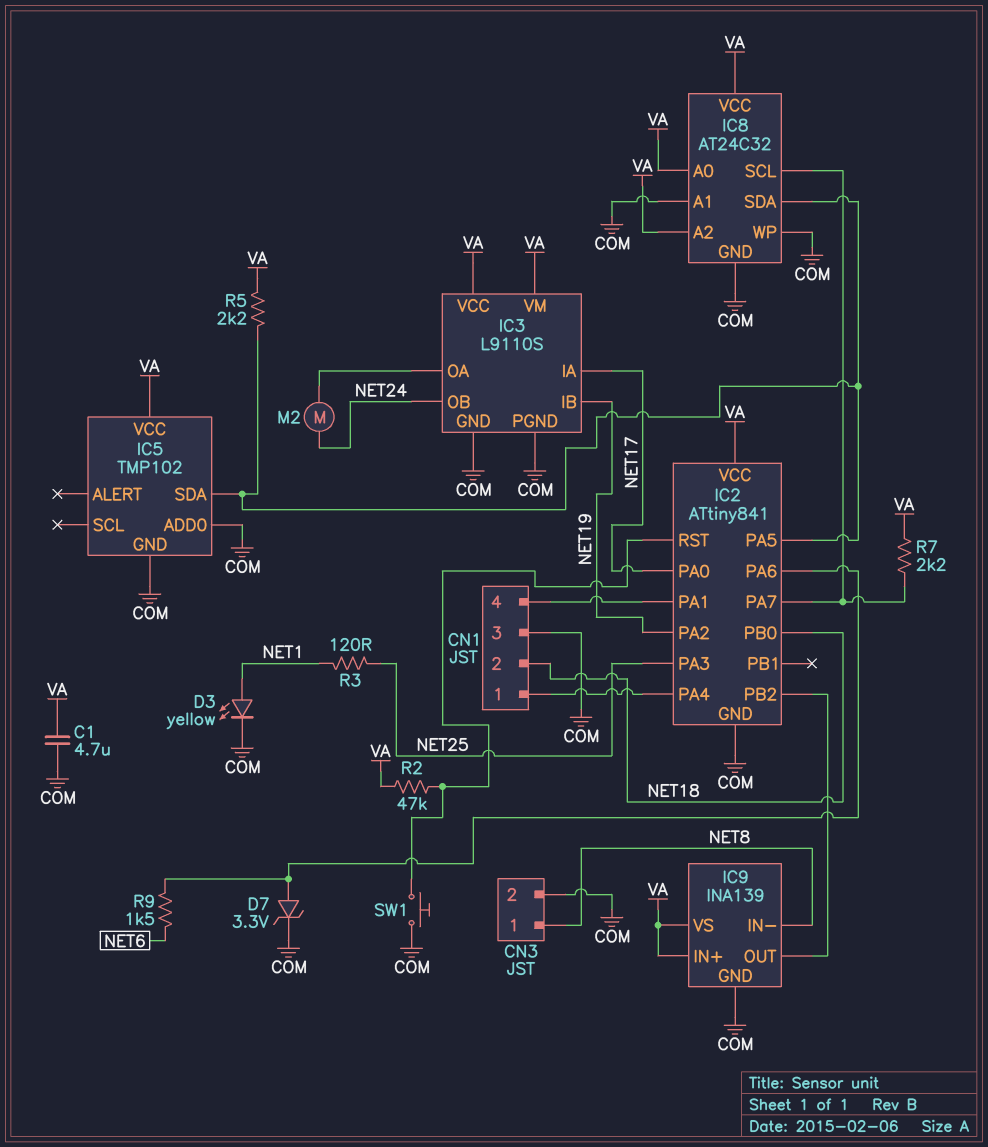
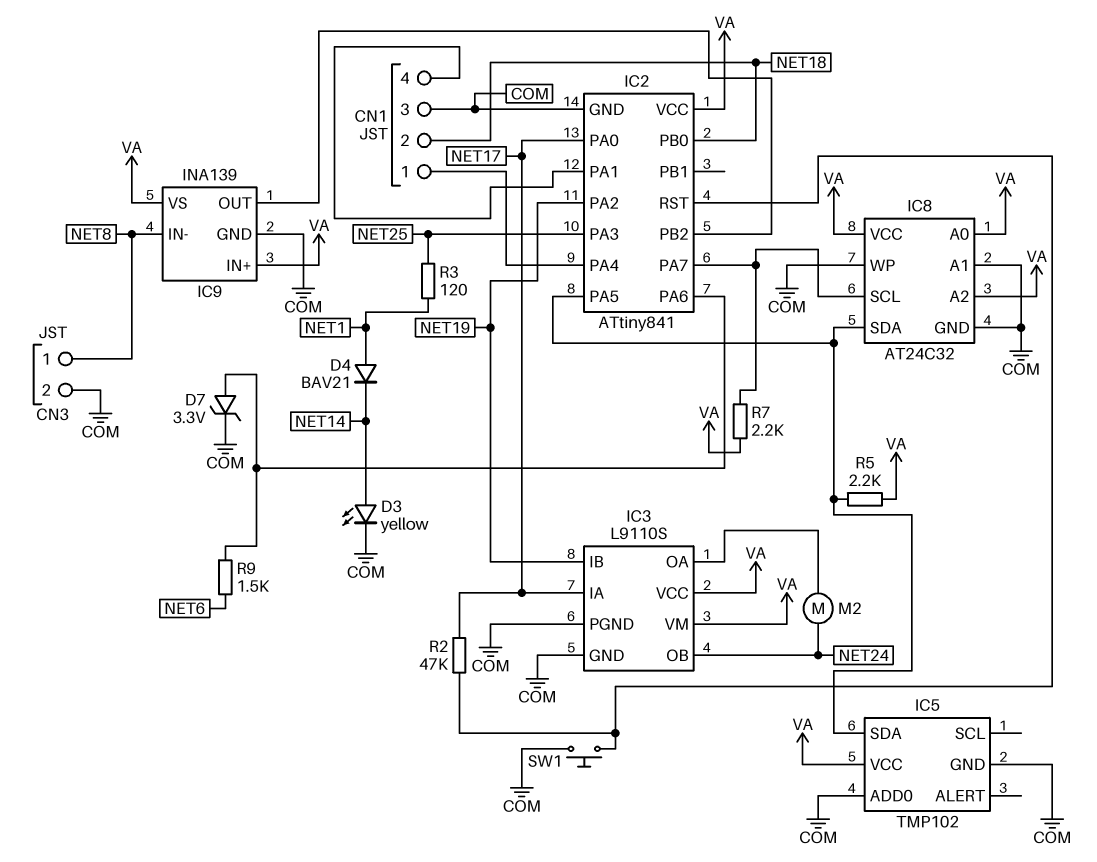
C1: 4.7uF (COM, VA) -> none
D3: LED yellow (A NET1, K COM) -> LED yellow (A NET14, K COM)
D4: none -> diode BAV21 (A NET1, K NET14)
R2: 47k (IC2/RST, VA) -> 47k (IC2/RST, NET17)

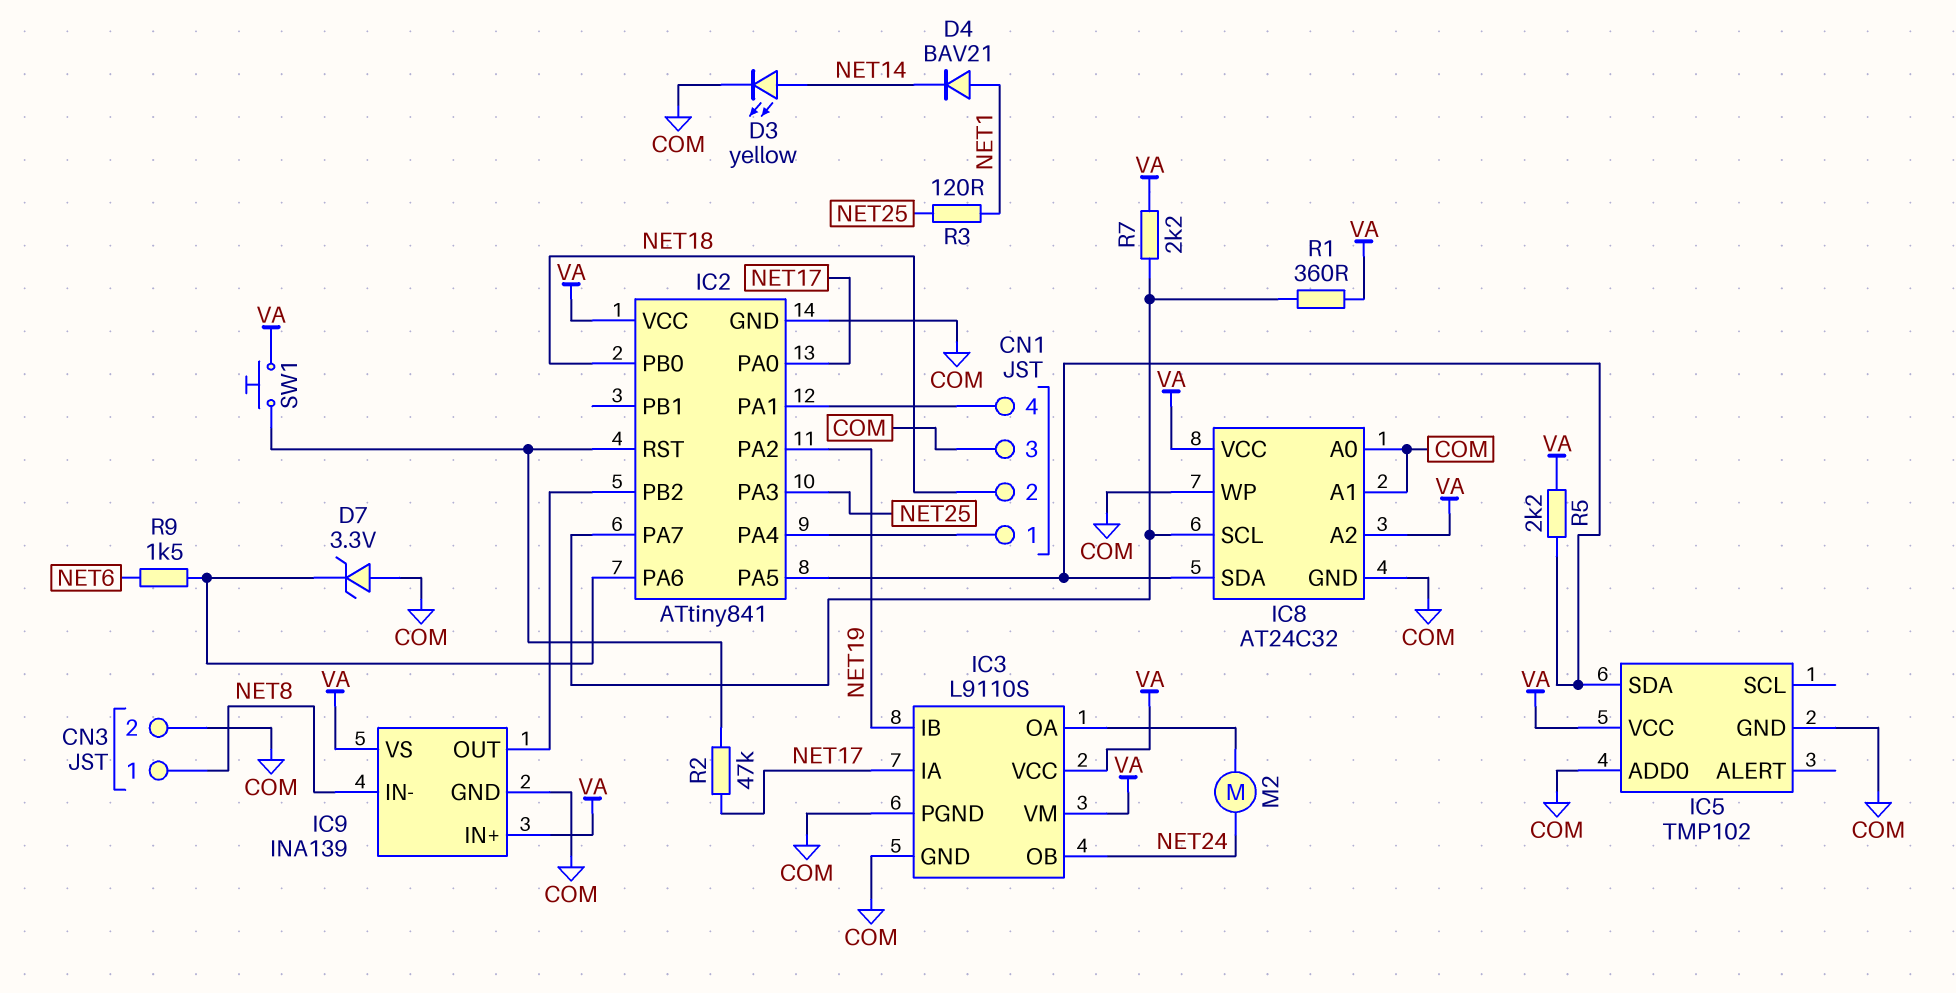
D7: zener 3.3V (A IC2/PA6, K COM) -> zener 3.3V (A COM, K IC2/PA6)
IC8 pin A0: VA -> COM
R1: none -> 360 (IC2/PA7, VA)
SW1: button (COM, IC2/RST) -> button (IC2/RST, VA)

